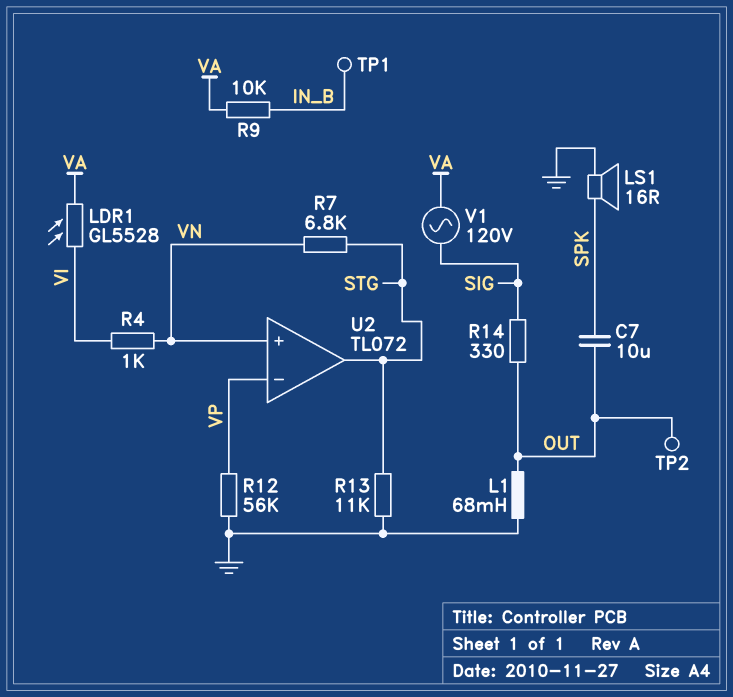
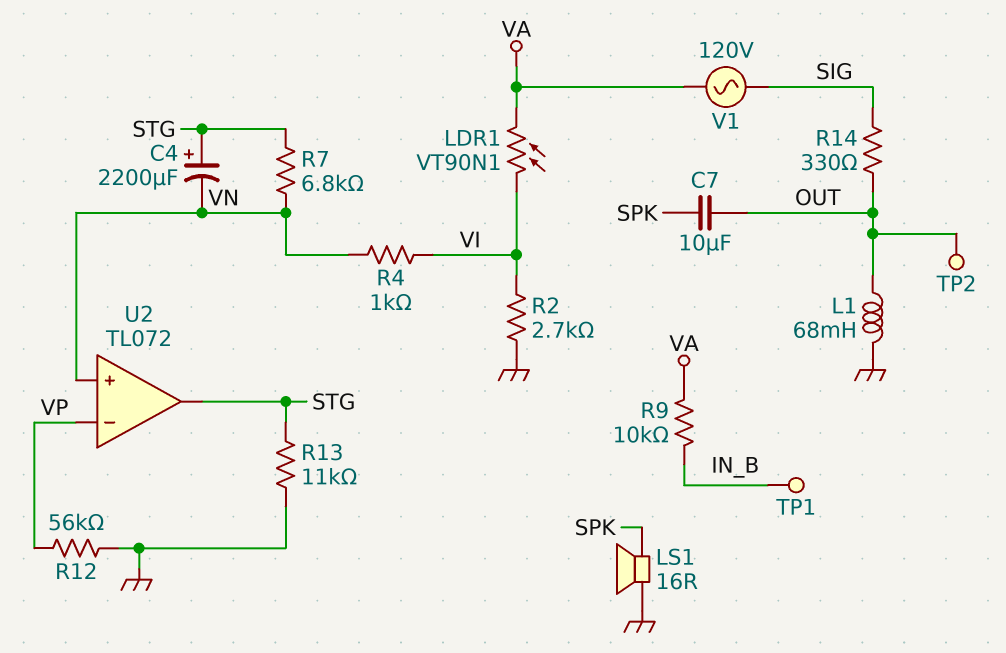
C4: none -> 2200uF (plus STG, minus VN)
LDR1: GL5528 (VA, VI) -> VT90N1 (VA, VI)
R2: none -> 2.7k (GND, VI)

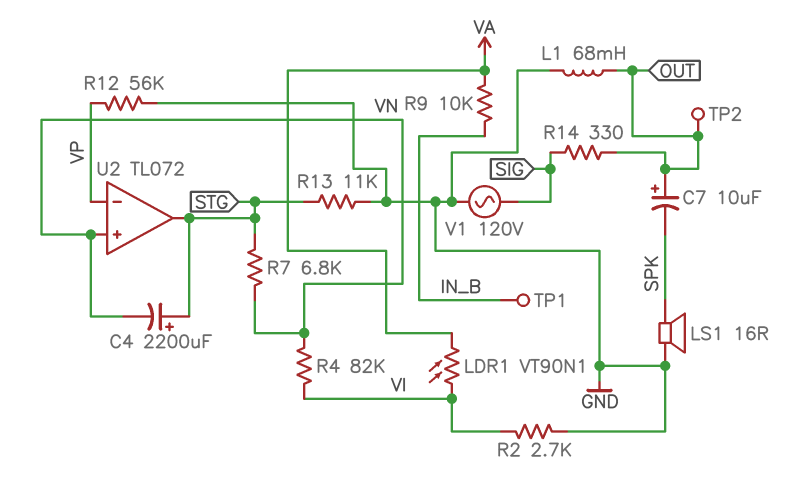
C7: 10uF (OUT, SPK) -> 10uF (plus OUT, minus SPK)
R4: 1k (VI, VN) -> 82k (VI, VN)
V1: AC 120V (SIG, VA) -> AC 120V (GND, SIG)

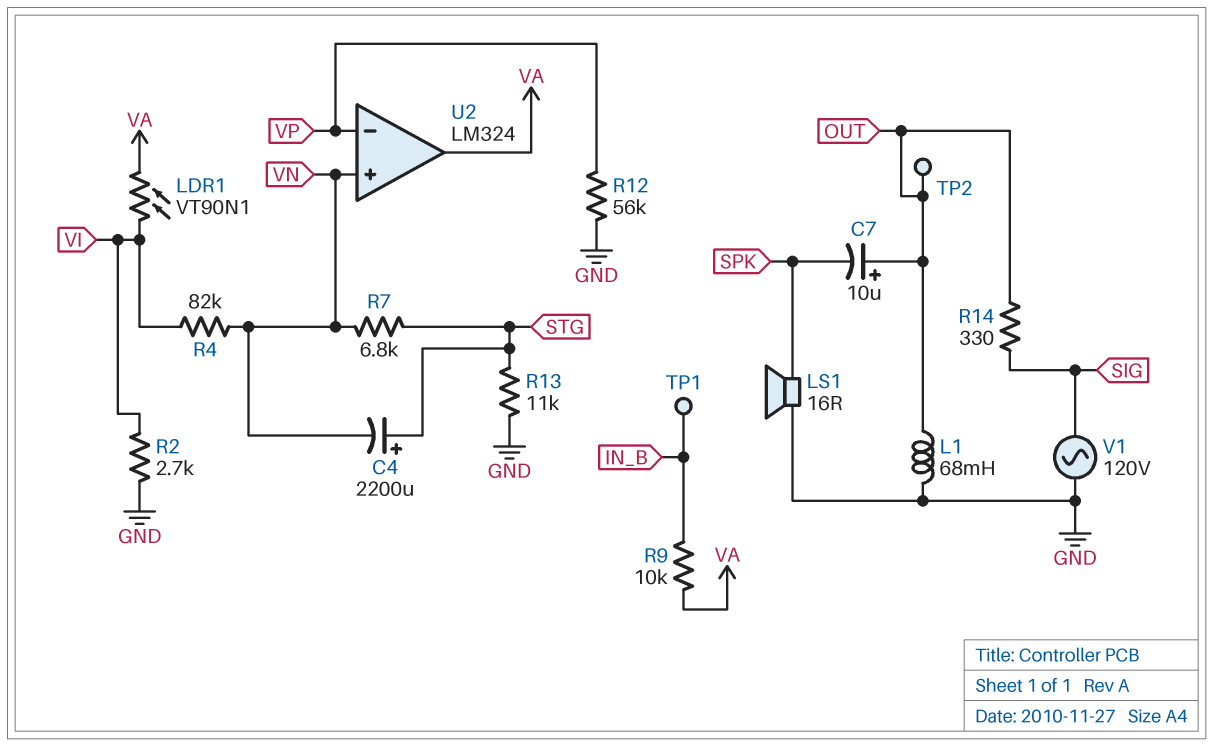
U2: TL072 -> LM324
U2 pin out: STG -> VA

